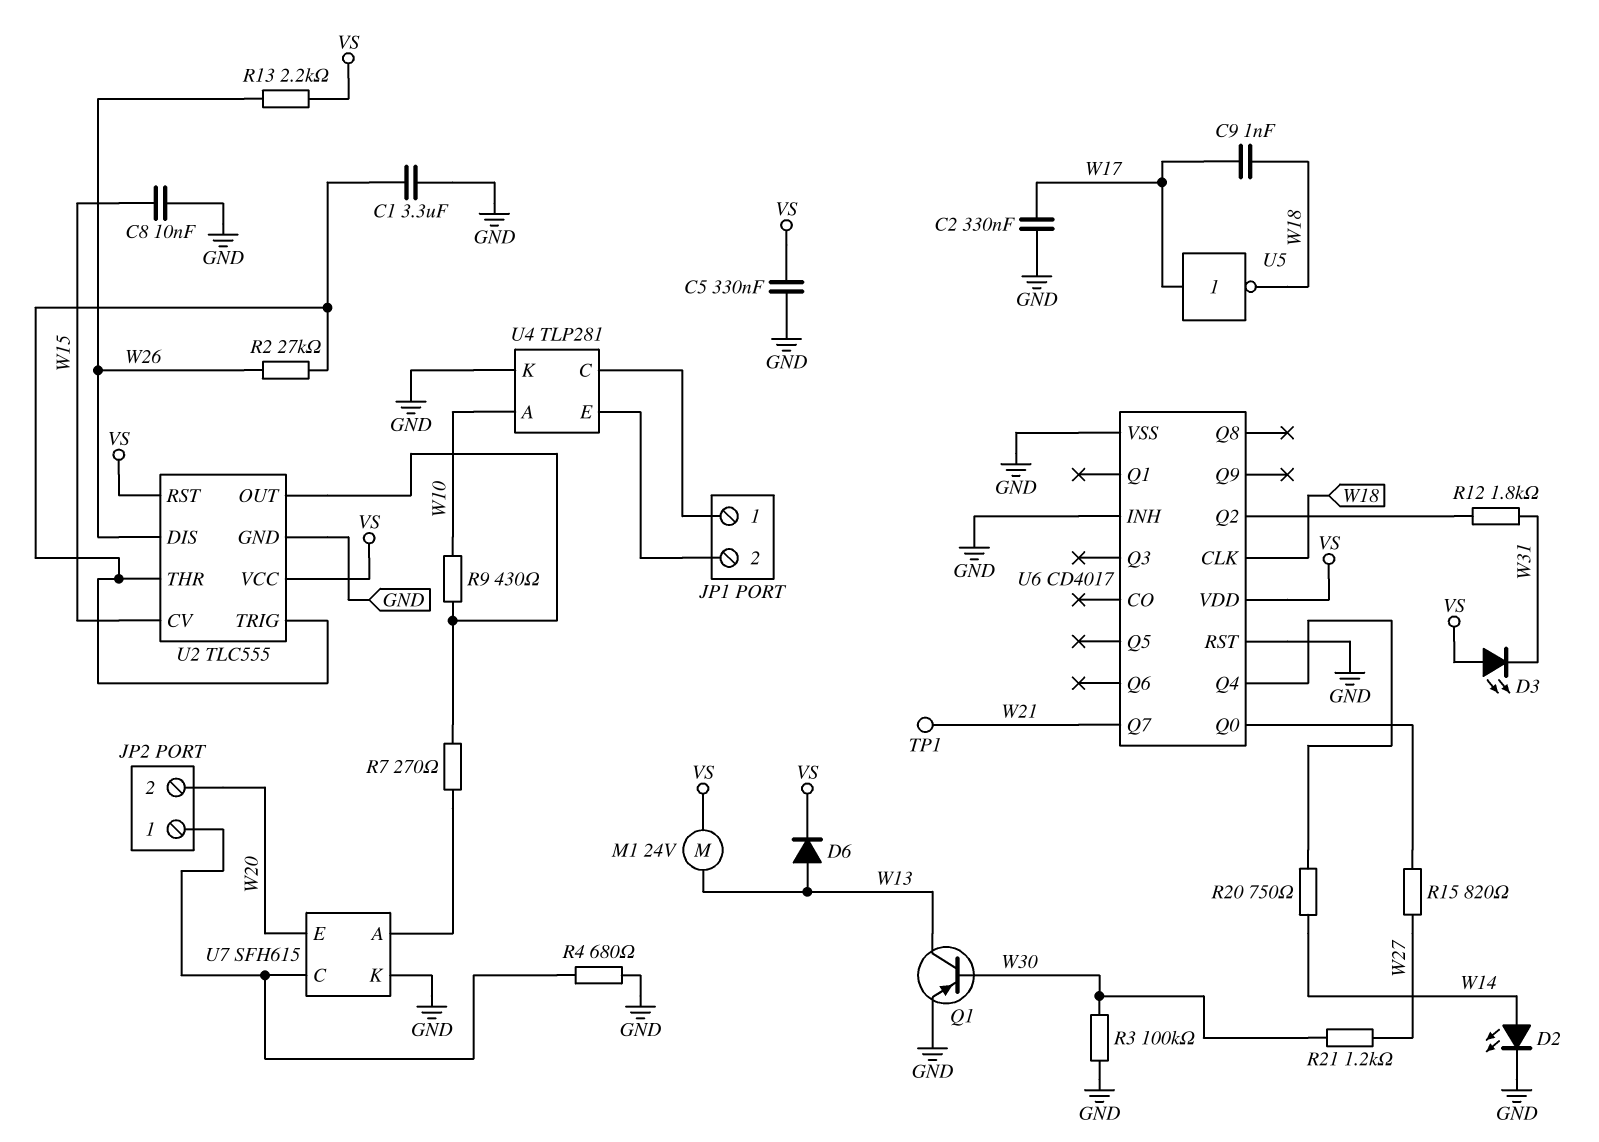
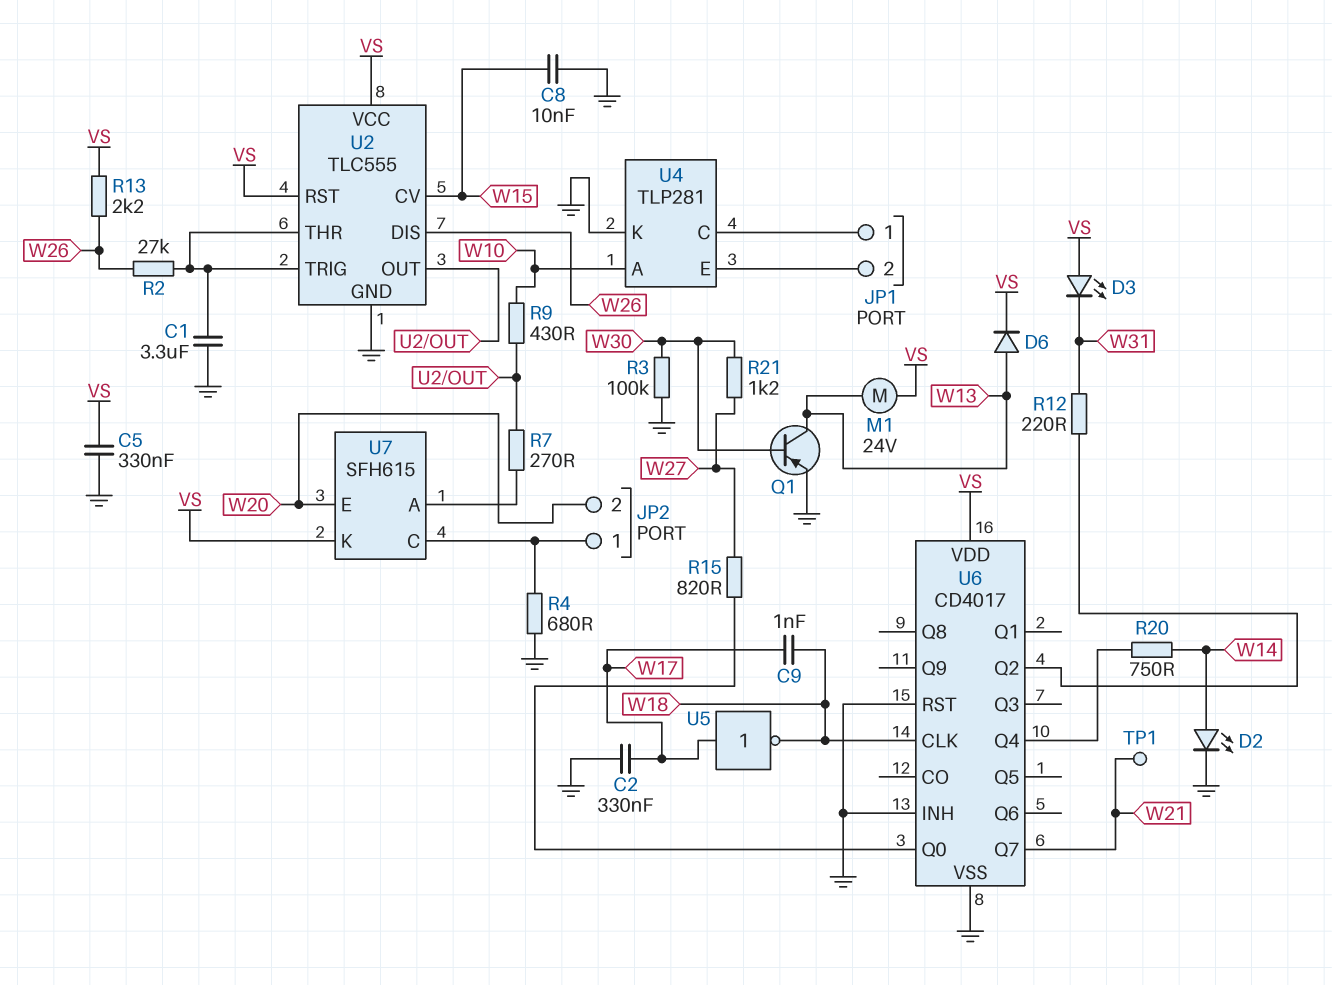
R12: 1.8k (U6/Q2, W31) -> 220 (U6/Q2, W31)
U7 pin K: GND -> VS

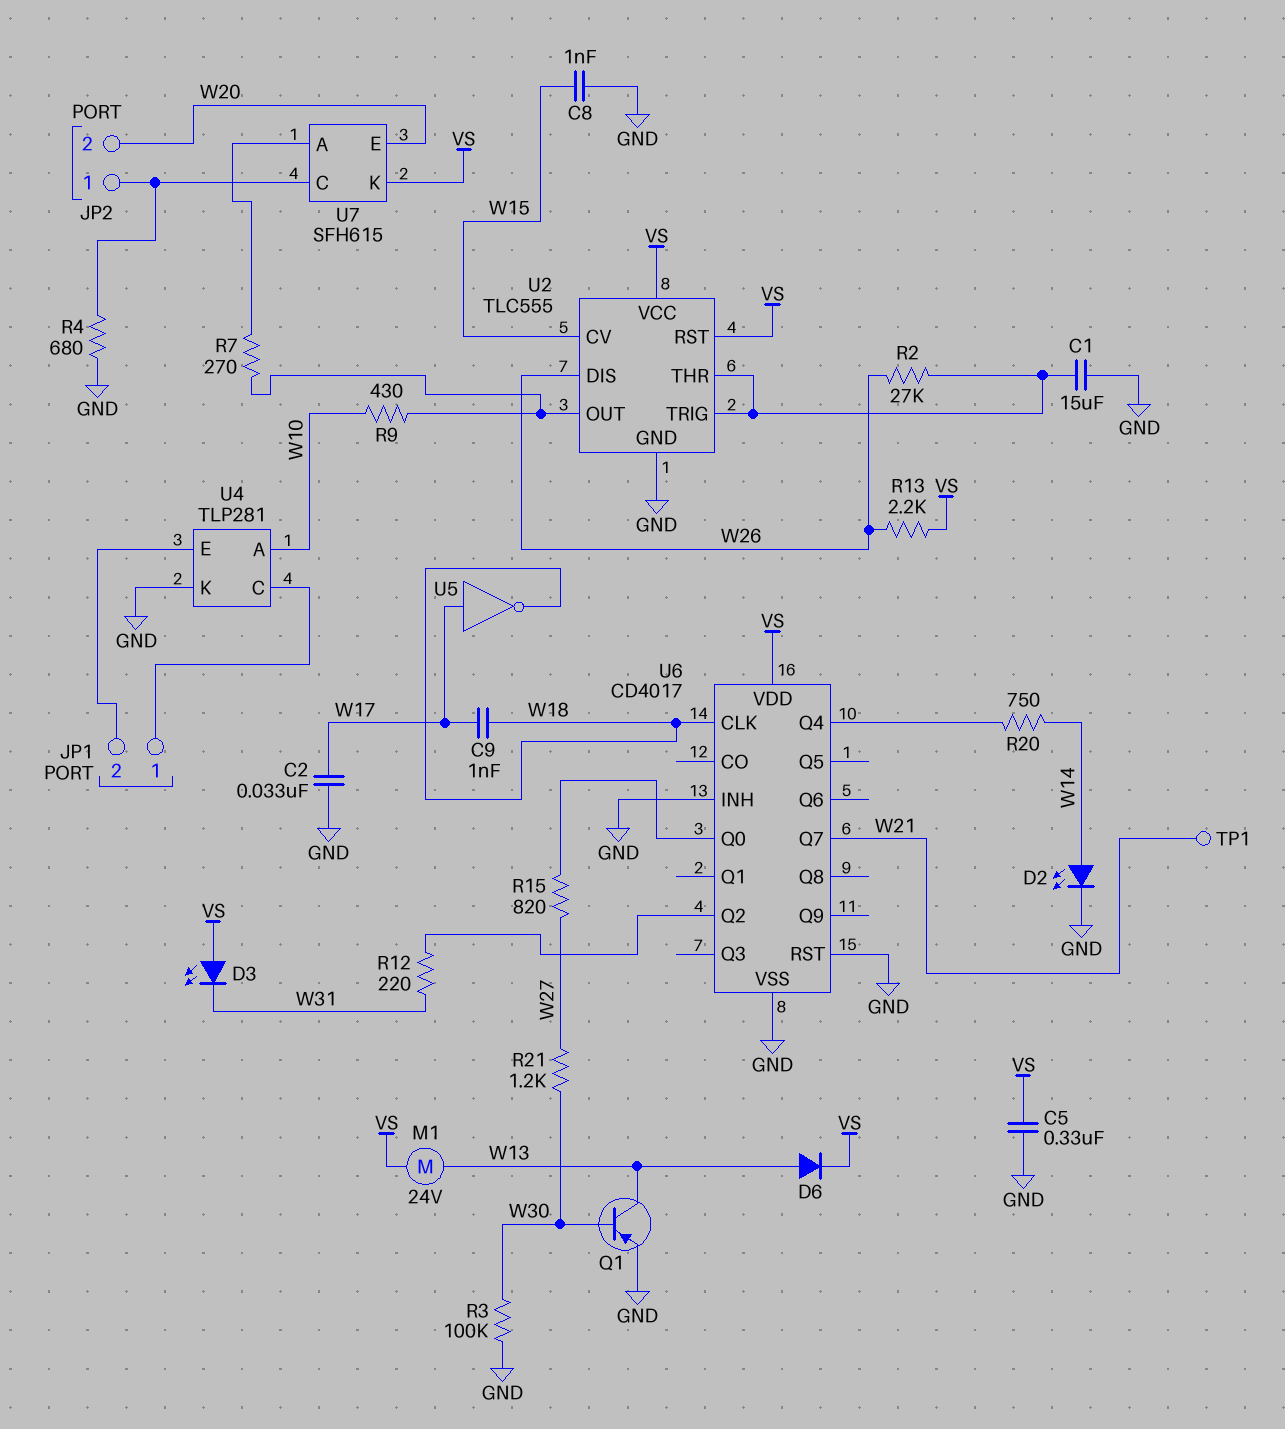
C1: 3.3uF (GND, U2/THR) -> 15uF (GND, U2/THR)
C2: 330nF (GND, W17) -> 33nF (GND, W17)
C8: 10nF (GND, W15) -> 1nF (GND, W15)

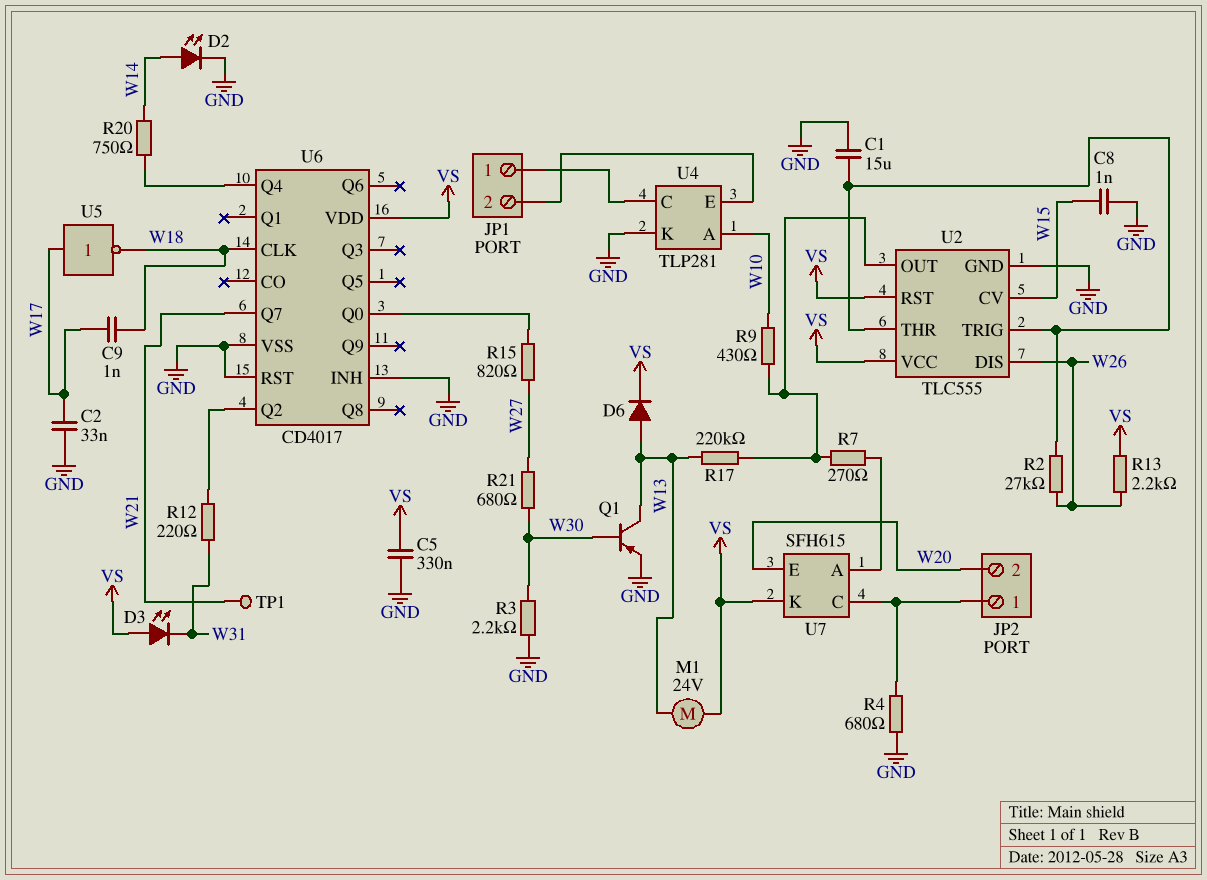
R3: 100k (GND, W30) -> 2.2k (GND, W30)
R17: none -> 220k (U2/OUT, W13)
R21: 1.2k (W27, W30) -> 680 (W27, W30)

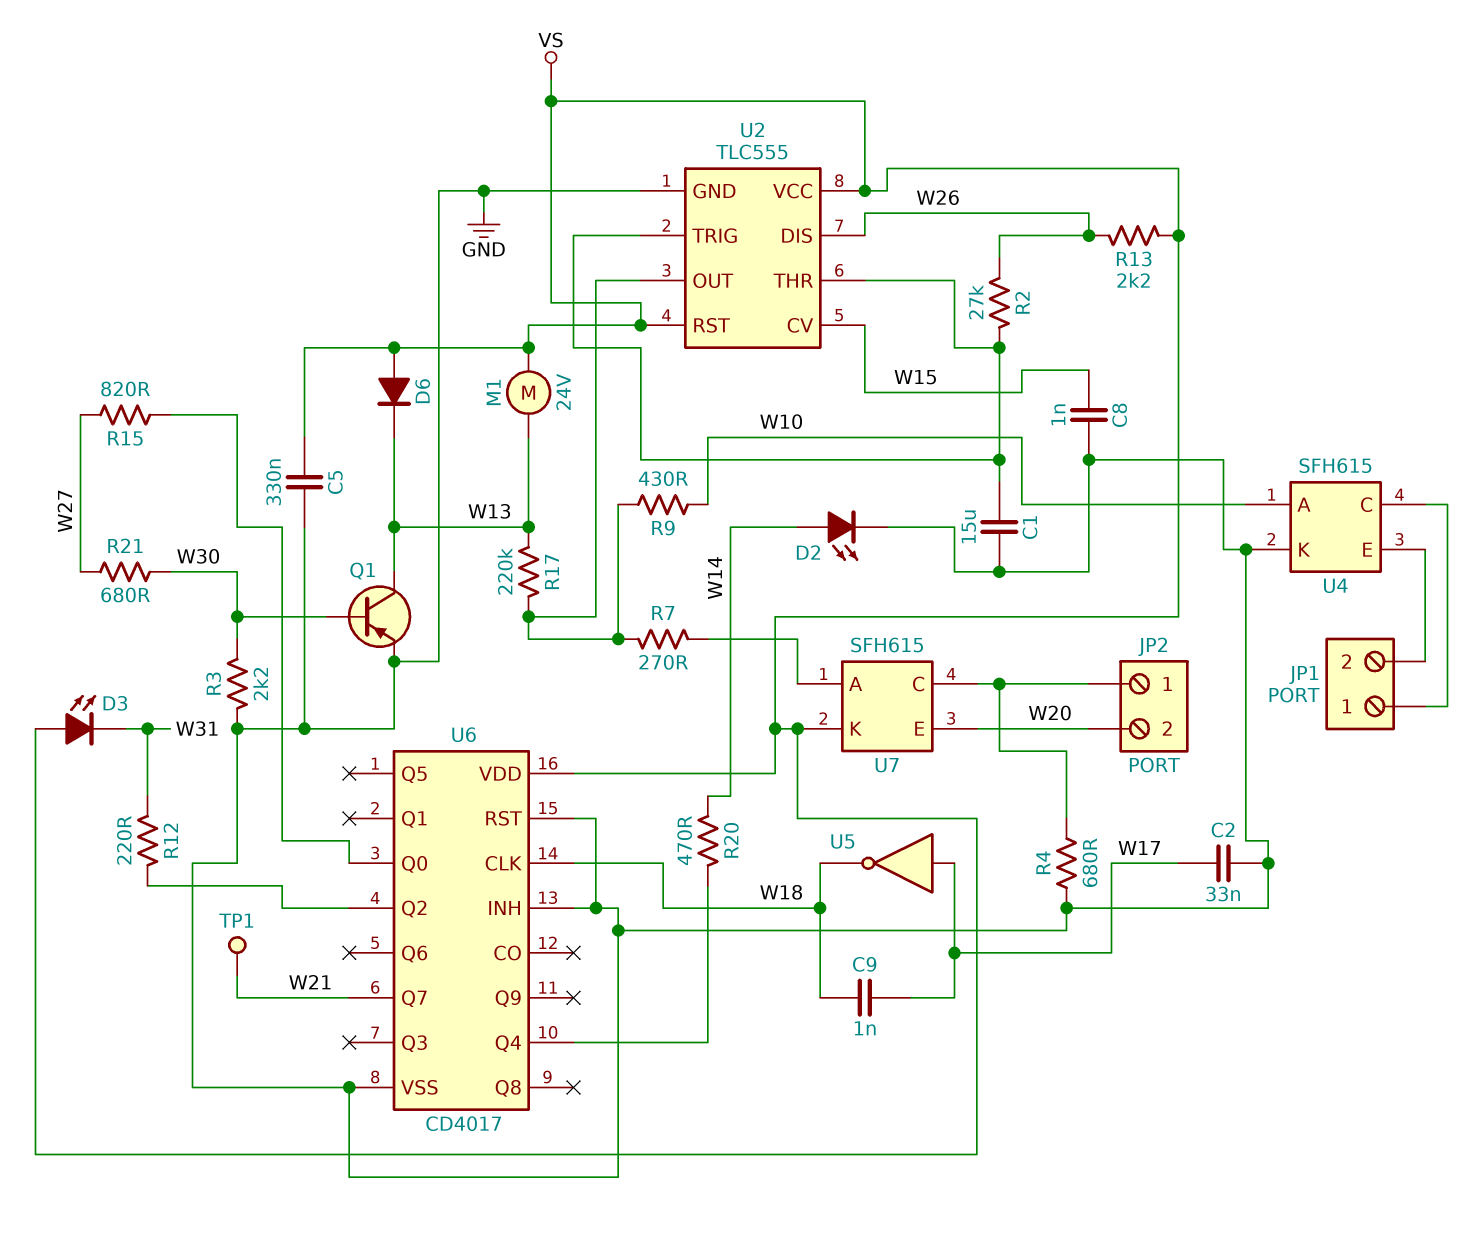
D6: diode (A W13, K VS) -> diode (A VS, K W13)
R20: 750 (U6/Q4, W14) -> 470 (U6/Q4, W14)
U4: TLP281 -> SFH615

